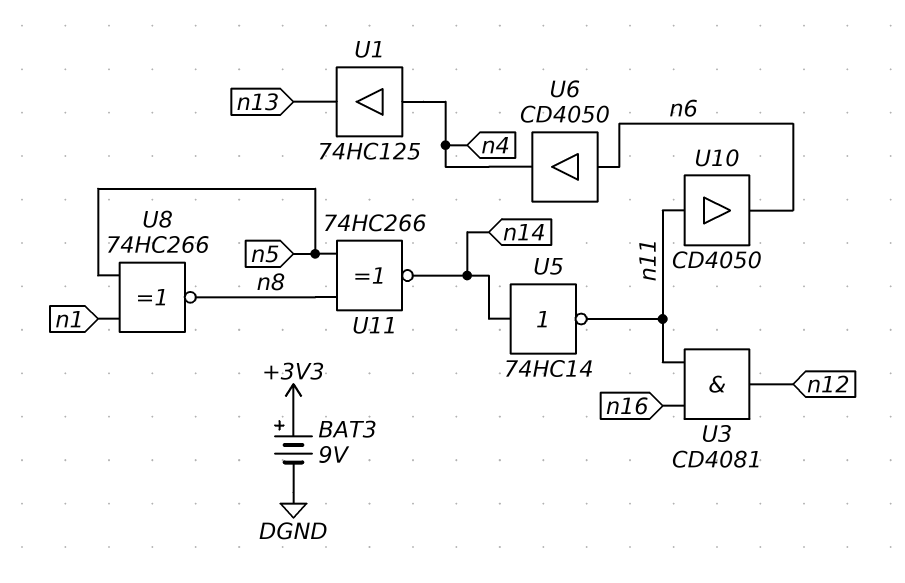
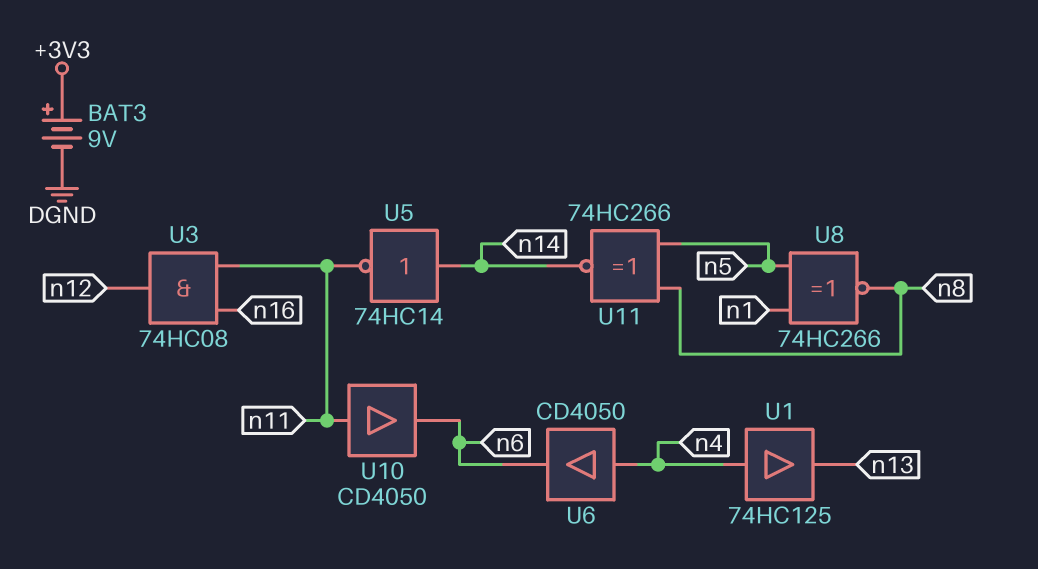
U3: AND CD4081 (in n11, in n16, out n12) -> AND 74HC08 (in n11, in n16, out n12)
U6: buffer CD4050 (in n6, out n4) -> buffer CD4050 (in n4, out n6)

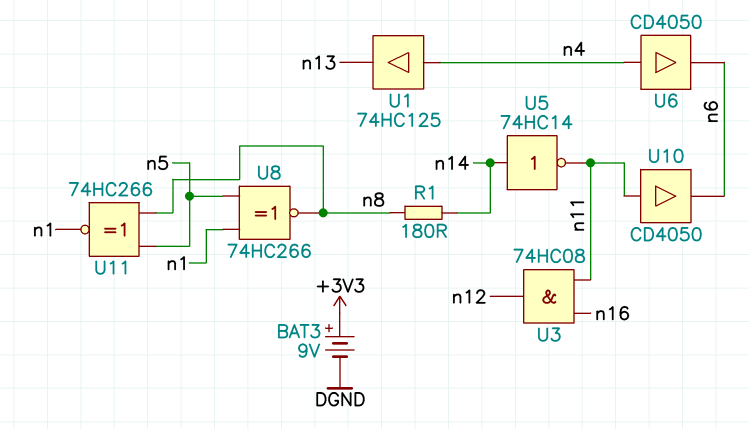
R1: none -> 180 (n8, n14)
U11: XNOR 74HC266 (in n5, in n8, out n14) -> XNOR 74HC266 (in n5, in n8, out n1)

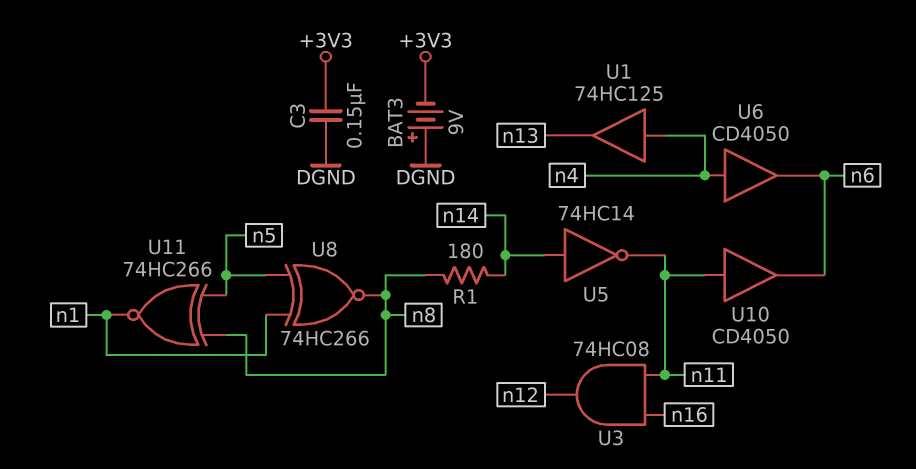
BAT3: 9V (plus +3V3, minus DGND) -> 9V (plus DGND, minus +3V3)
C3: none -> 150nF (+3V3, DGND)

